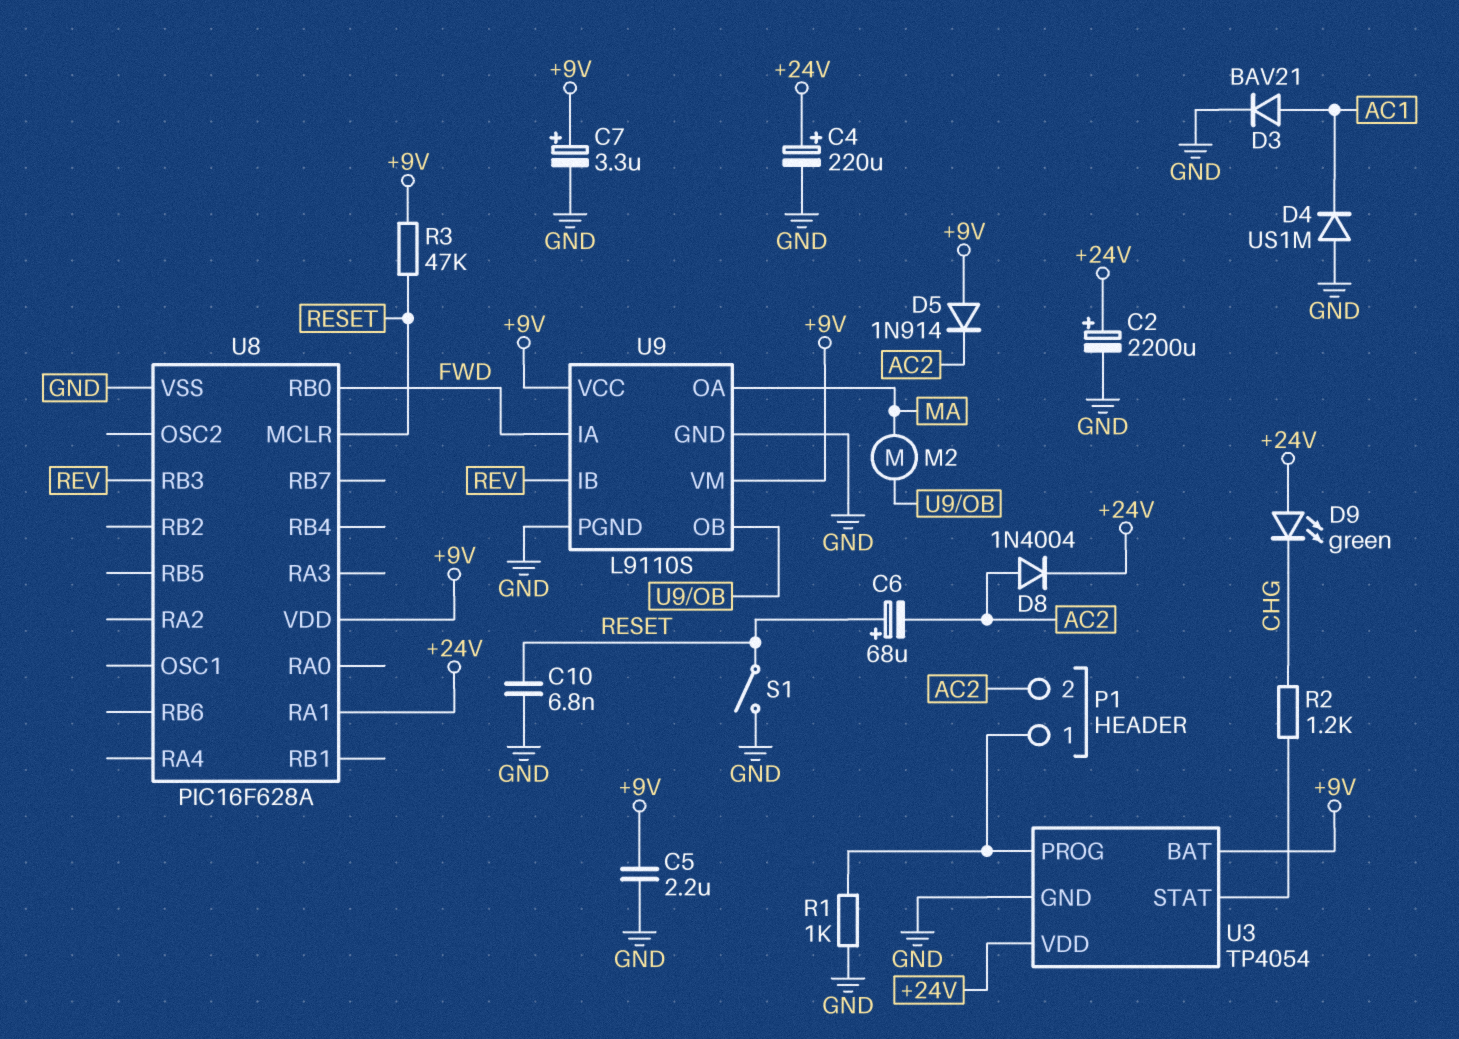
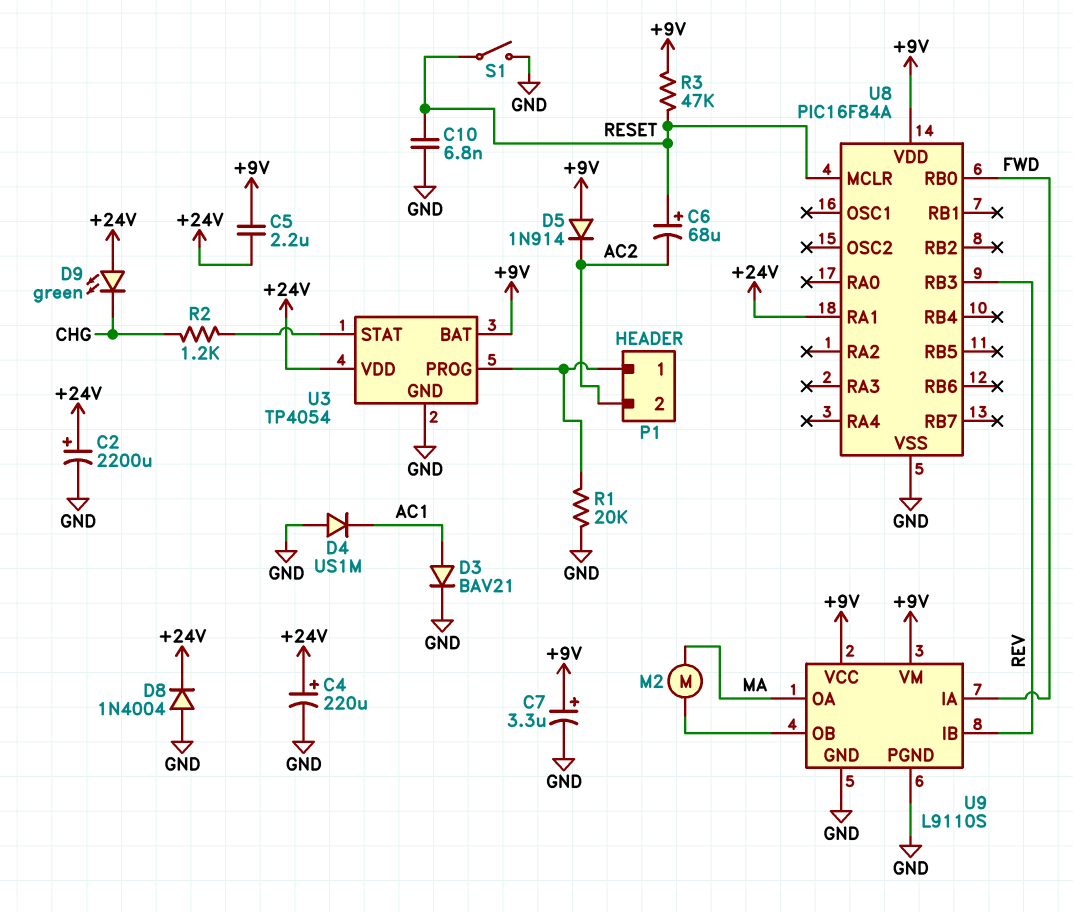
C5: 2.2uF (+9V, GND) -> 2.2uF (+9V, +24V)
D8: diode 1N4004 (A AC2, K +24V) -> diode 1N4004 (A GND, K +24V)
R1: 1k (GND, P1/1) -> 20k (GND, P1/1)
U8: PIC16F628A -> PIC16F84A

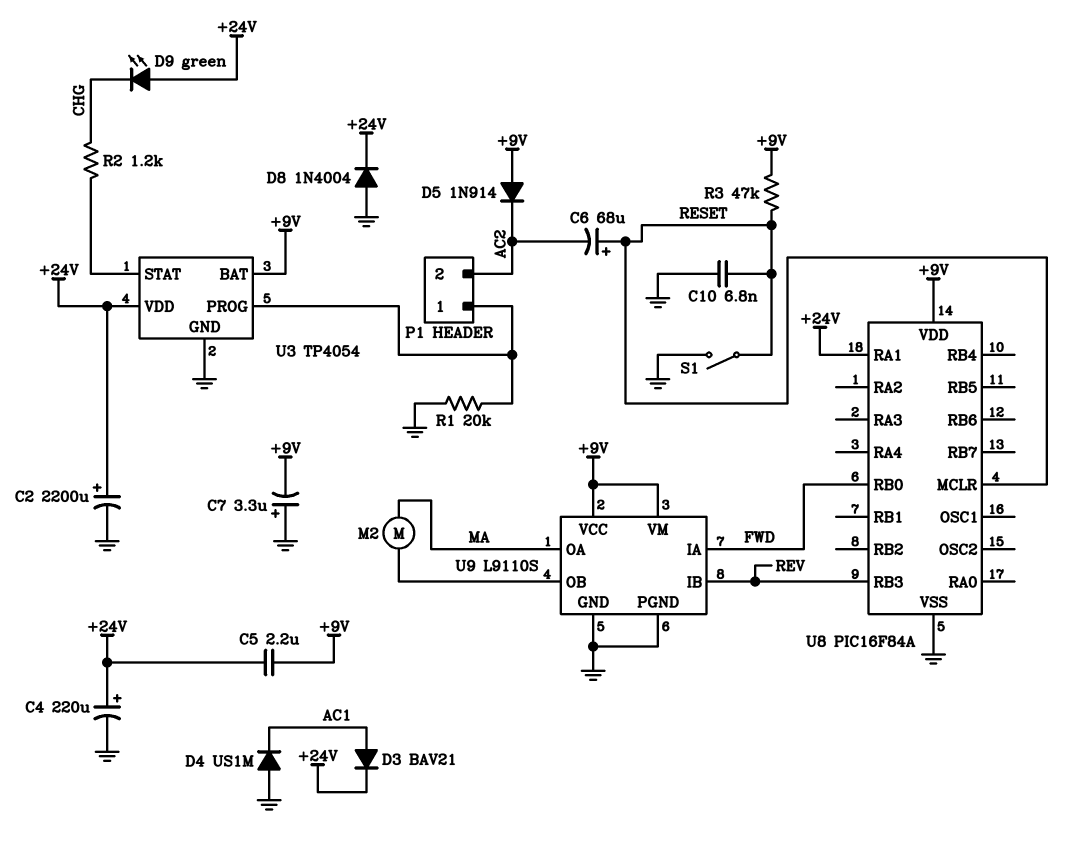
C7: 3.3uF (plus +9V, minus GND) -> 3.3uF (plus GND, minus +9V)
D3: diode BAV21 (A AC1, K GND) -> diode BAV21 (A AC1, K +24V)

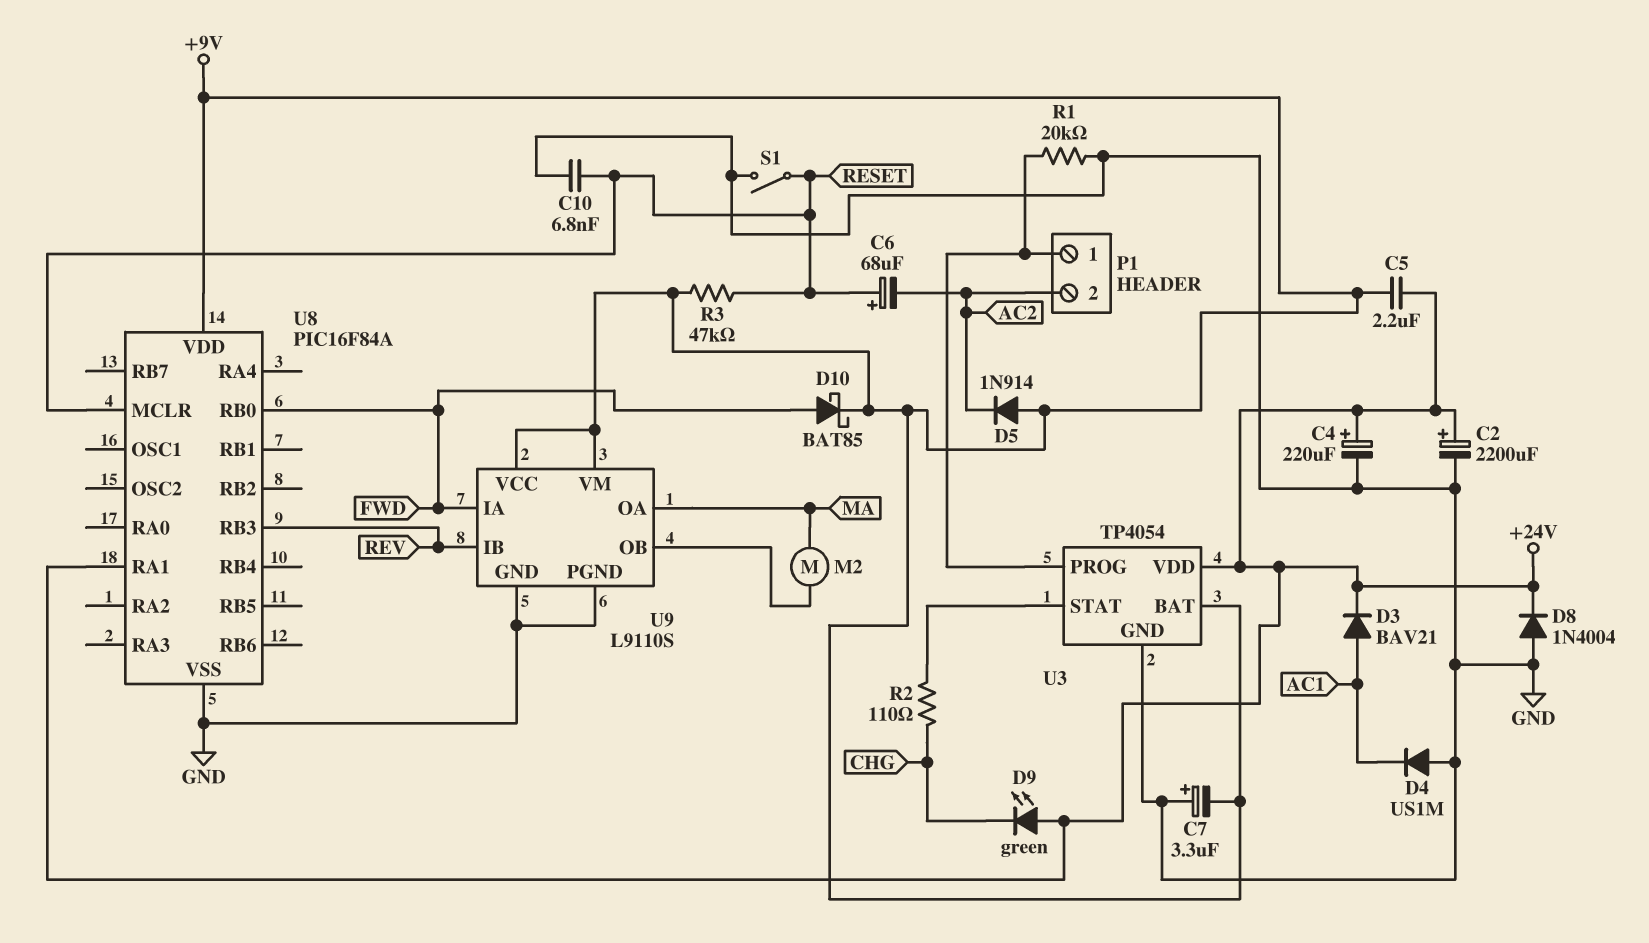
D10: none -> schottky BAT85 (A FWD, K +9V)
R2: 1.2k (CHG, U3/STAT) -> 110 (CHG, U3/STAT)

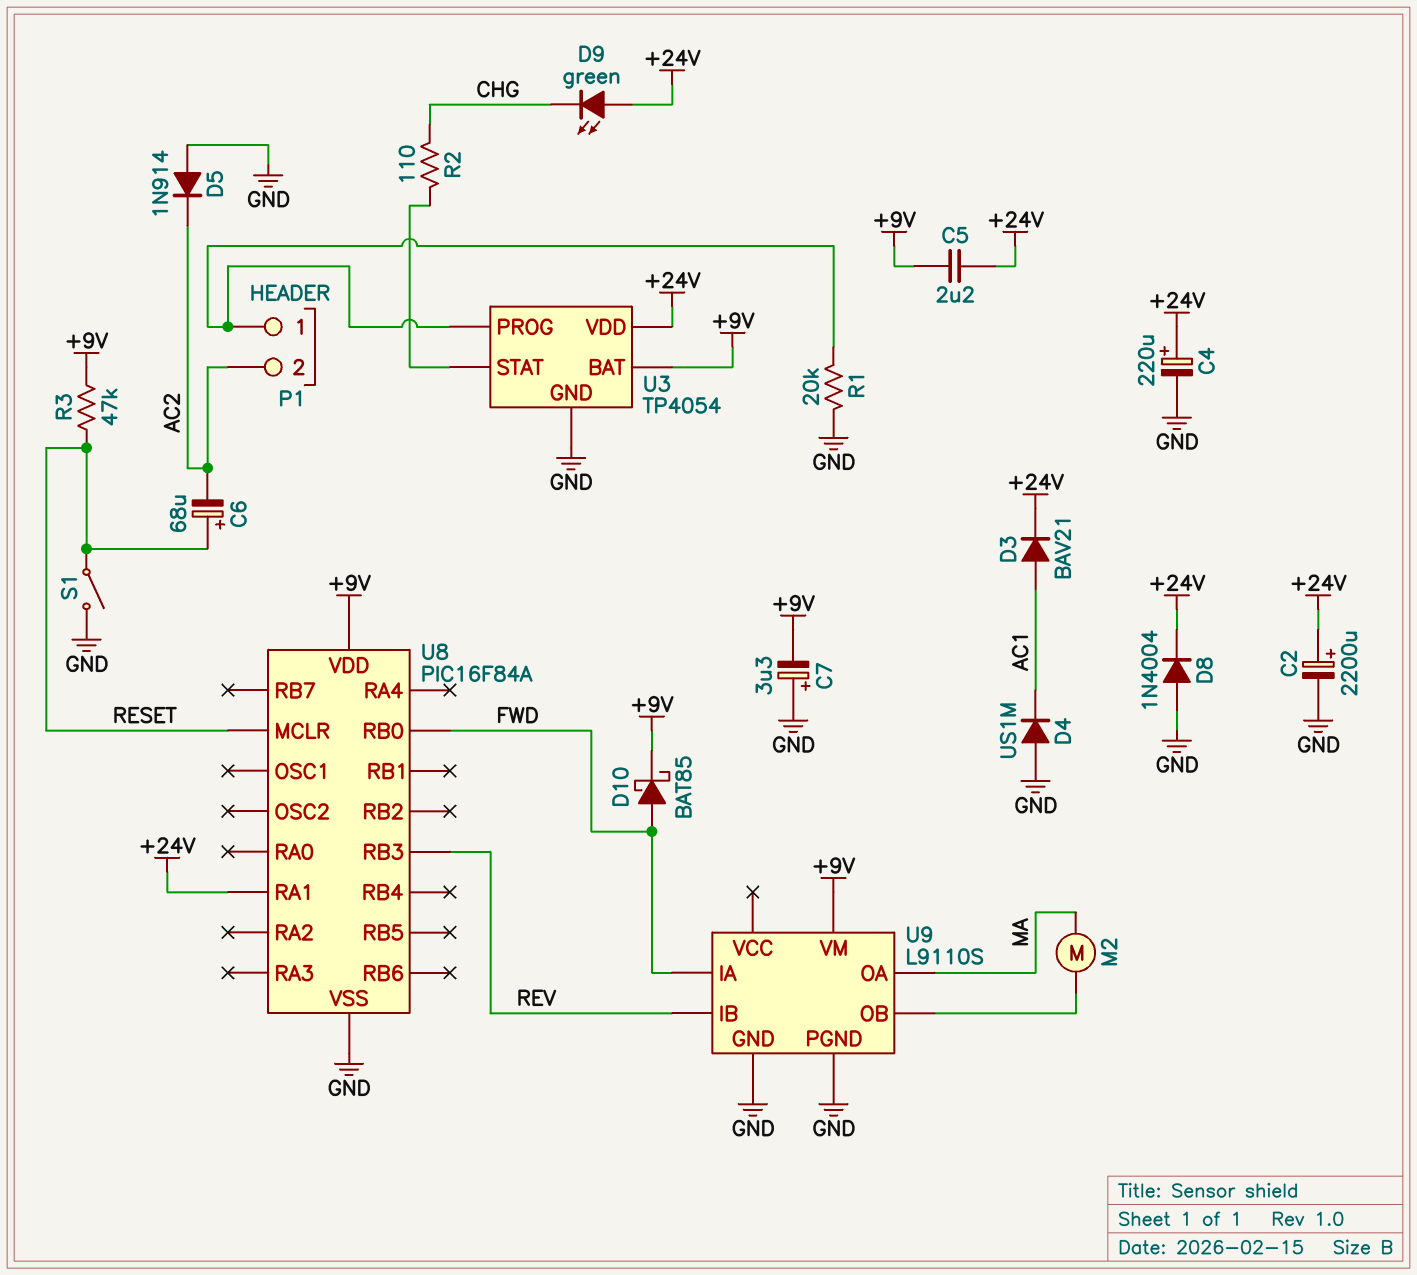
C10: 6.8nF (GND, RESET) -> none
D5: diode 1N914 (A +9V, K AC2) -> diode 1N914 (A GND, K AC2)
U9 pin VCC: +9V -> none

